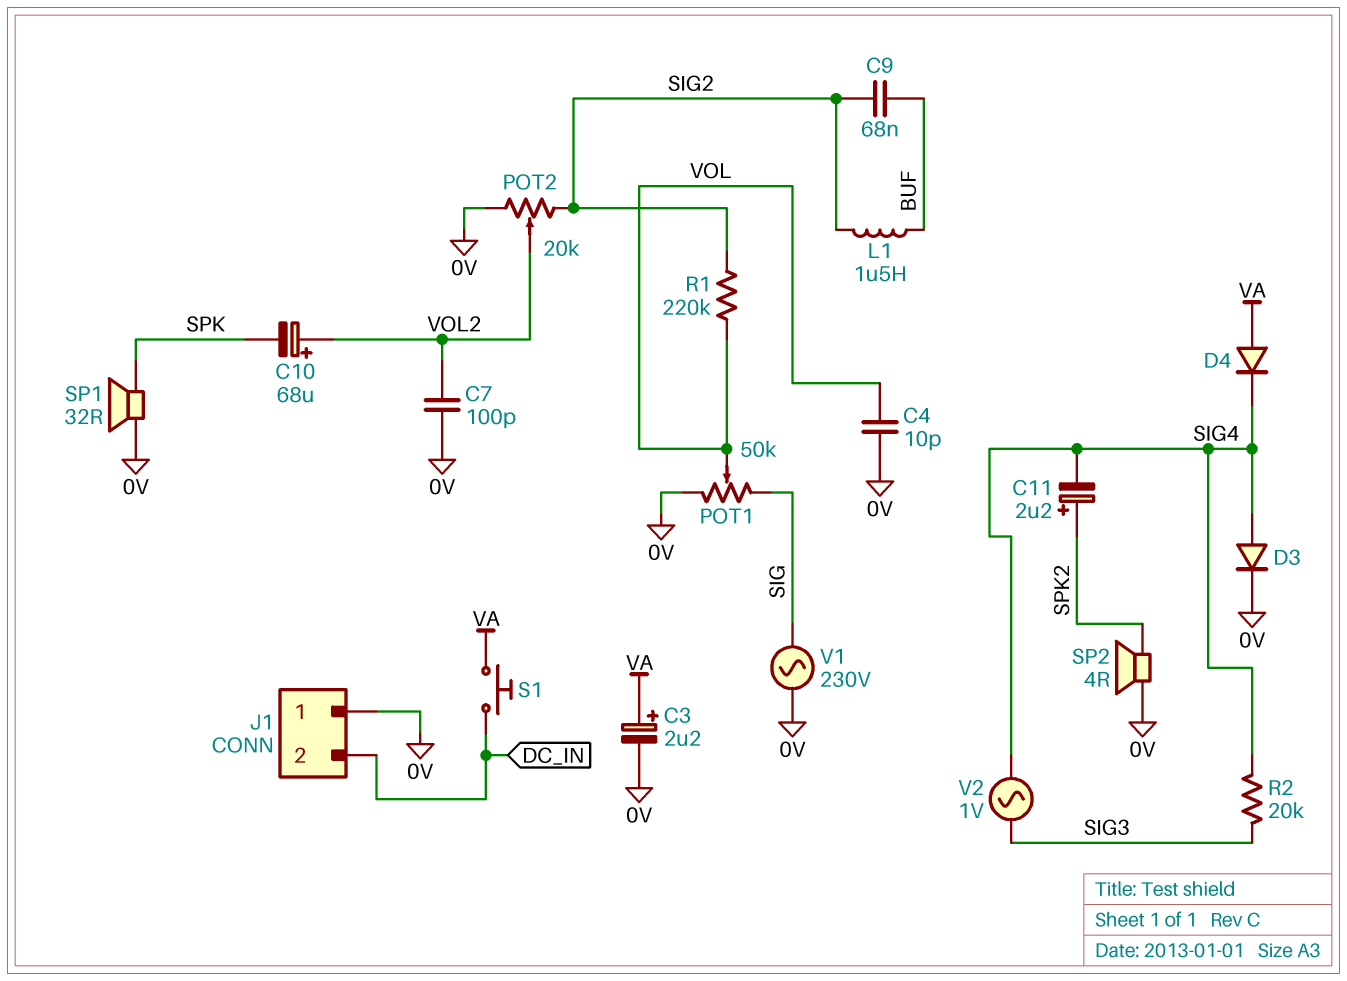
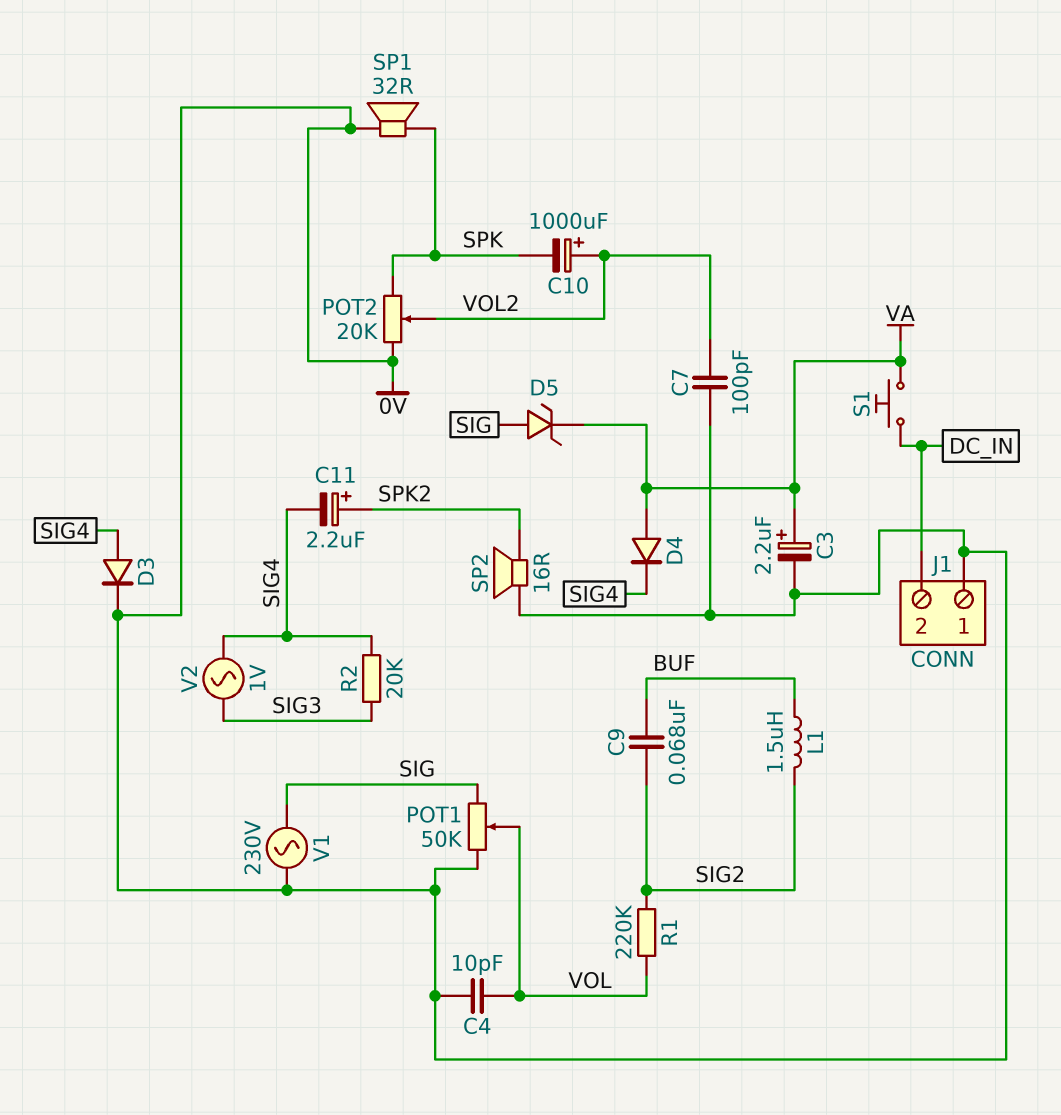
C10: 68uF (plus VOL2, minus SPK) -> 1000uF (plus VOL2, minus SPK)
D5: none -> zener (A SIG, K VA)
POT2: 20k (0V, SIG2, wiper VOL2) -> 20k (0V, SPK, wiper VOL2)
SP2: speaker 4R (0V, SPK2) -> speaker 16R (0V, SPK2)

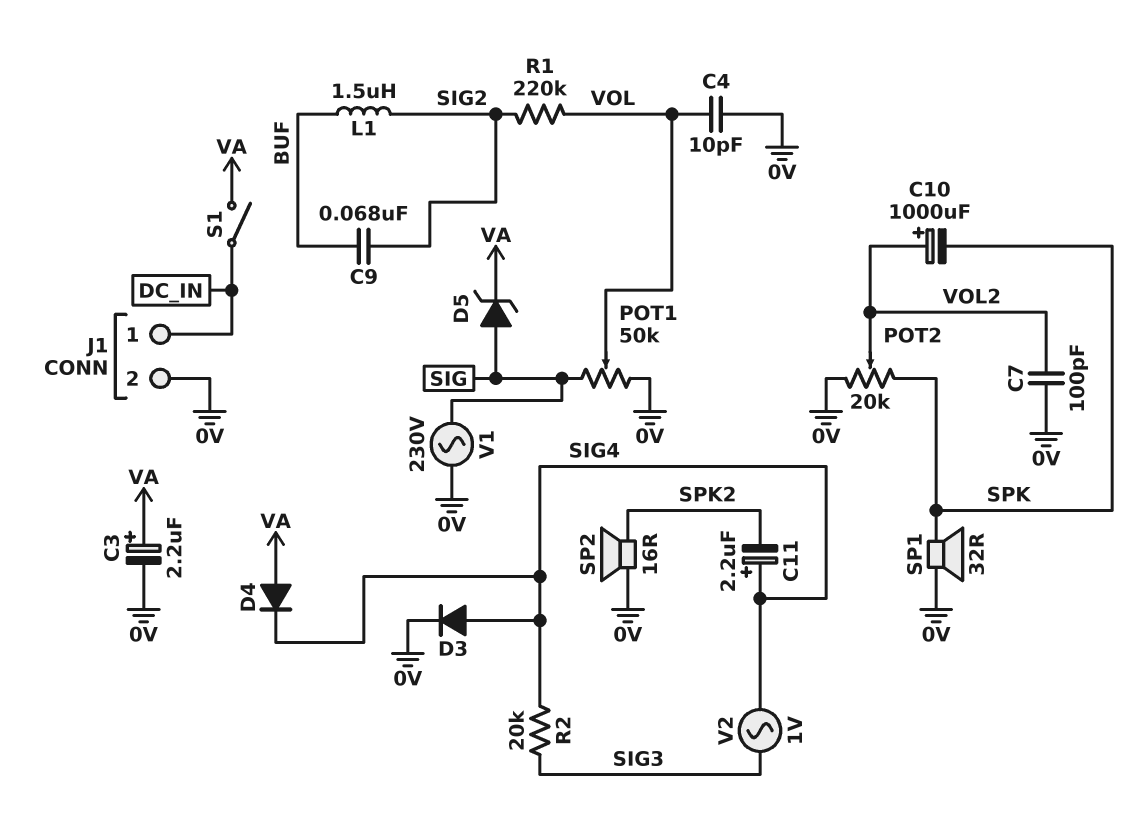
C11: 2.2uF (plus SPK2, minus SIG4) -> 2.2uF (plus SIG4, minus SPK2)
J1 pin 1: 0V -> DC_IN
J1 pin 2: DC_IN -> 0V
S1: button (DC_IN, VA) -> switch (DC_IN, VA)

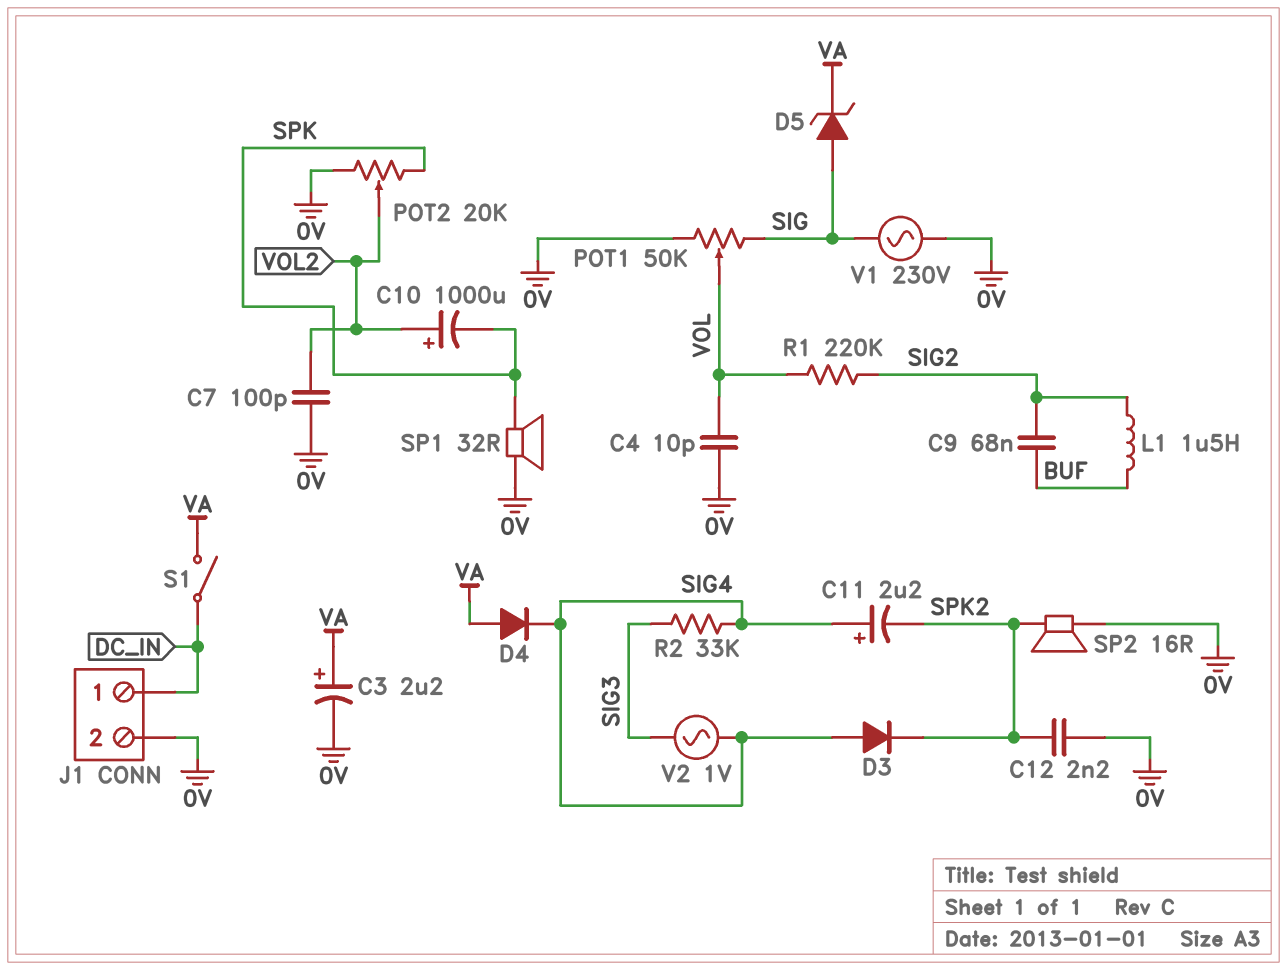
C12: none -> 2.2nF (0V, SPK2)
D3: diode (A SIG4, K 0V) -> diode (A SIG4, K SPK2)
R2: 20k (SIG3, SIG4) -> 33k (SIG3, SIG4)

